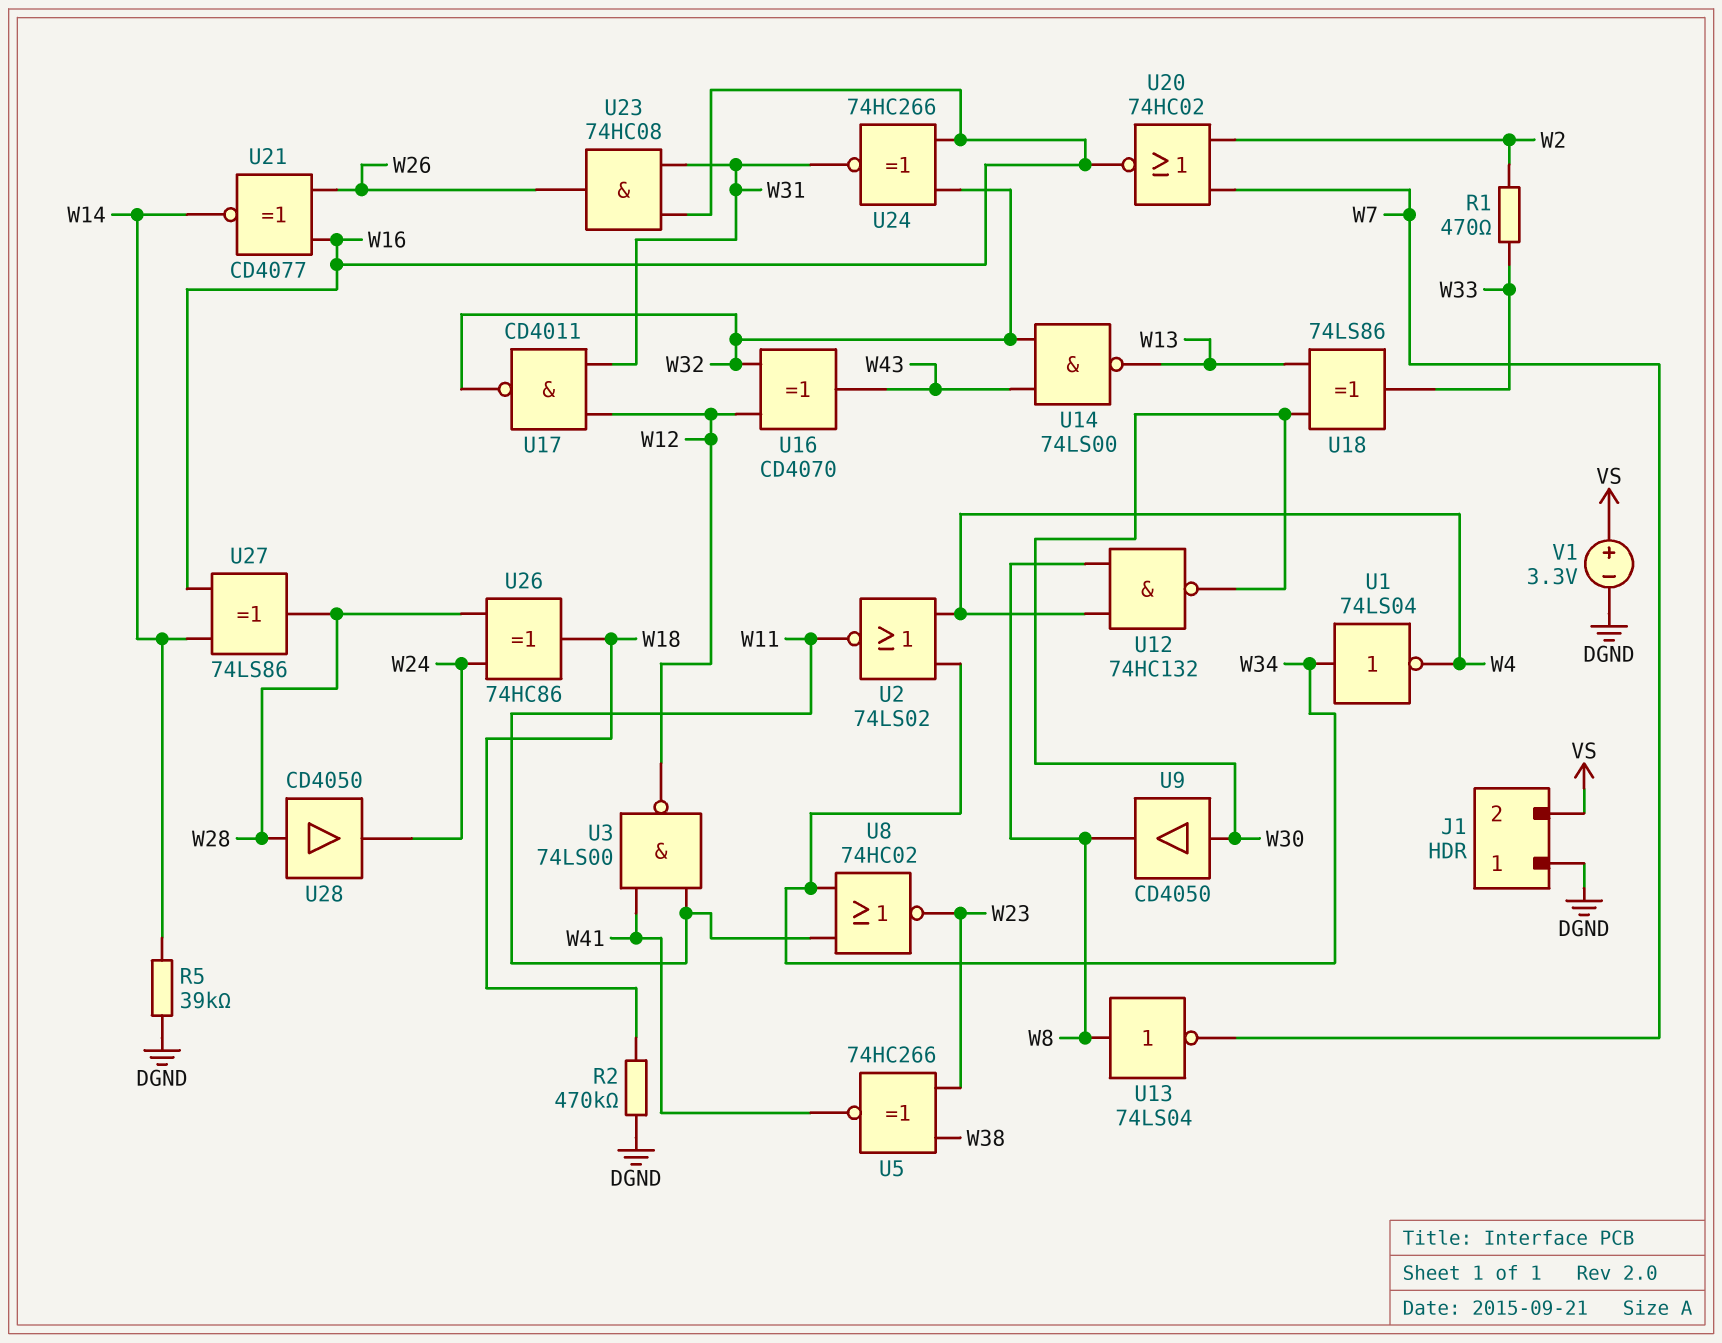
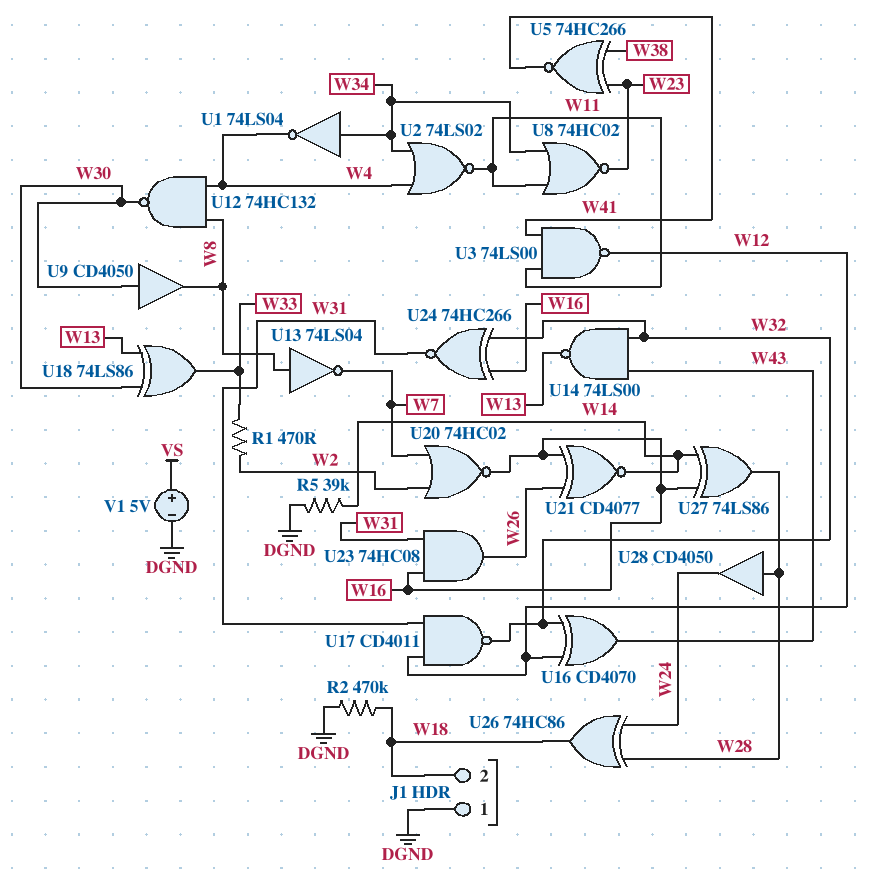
J1 pin 2: VS -> W18
V1: 3.3V (plus VS, minus DGND) -> 5V (plus VS, minus DGND)

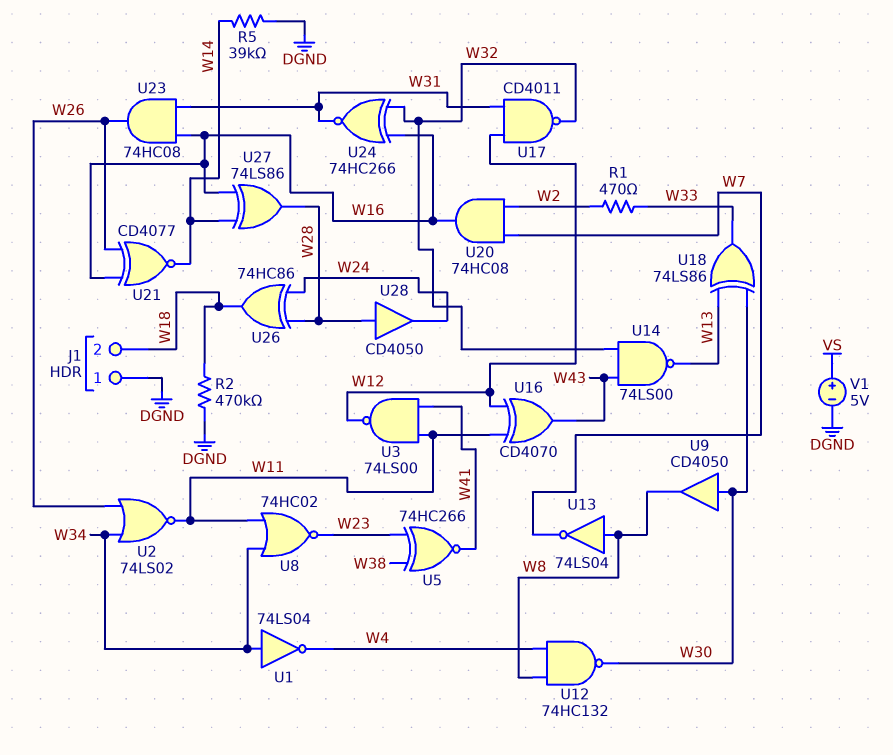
U2: NOR 74LS02 (in W4, in W34, out W11) -> NOR 74LS02 (in W26, in W34, out W11)
U16: XOR CD4070 (in W12, in W32, out W43) -> XOR CD4070 (in W11, in W12, out W43)
U20: NOR 74HC02 (in W2, in W7, out W16) -> AND 74HC08 (in W2, in W7, out W16)

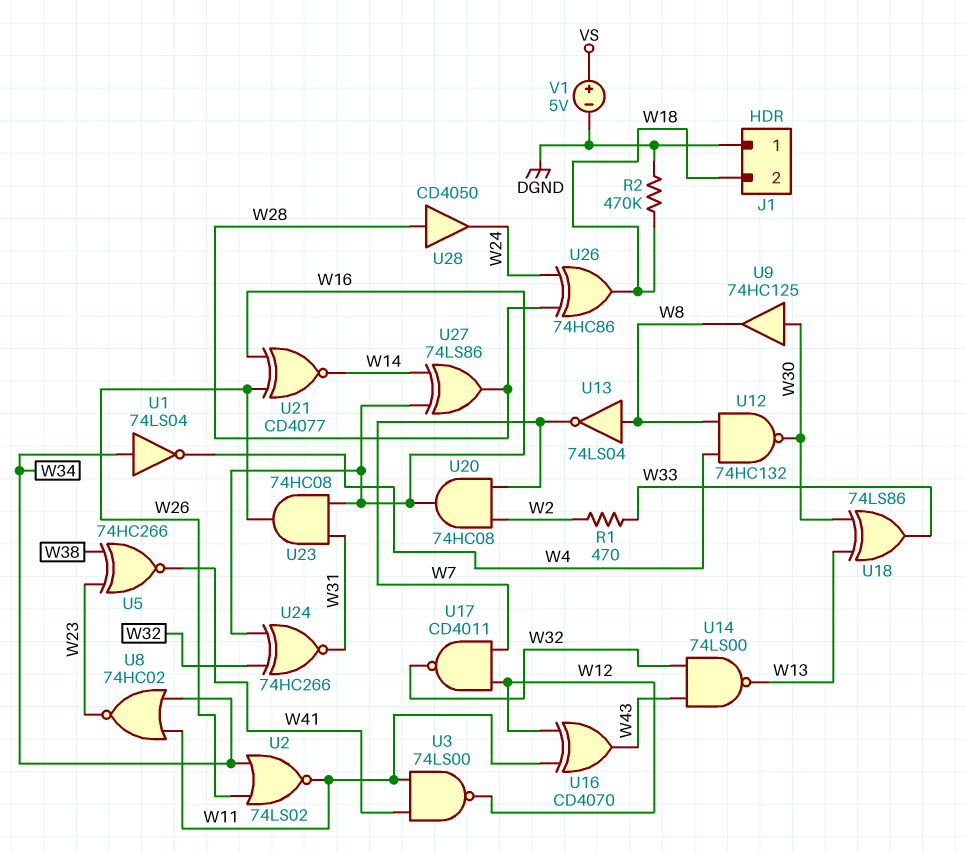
R5: 39k (DGND, W14) -> none
U9: buffer CD4050 (in W30, out W8) -> buffer 74HC125 (in W30, out W8)
U17: NAND CD4011 (in W12, in W31, out W32) -> NAND CD4011 (in W7, in W12, out W32)

